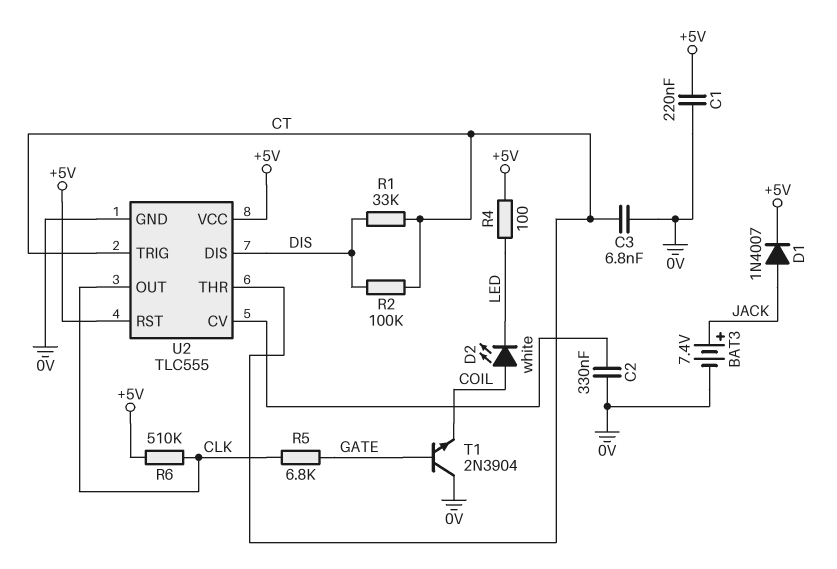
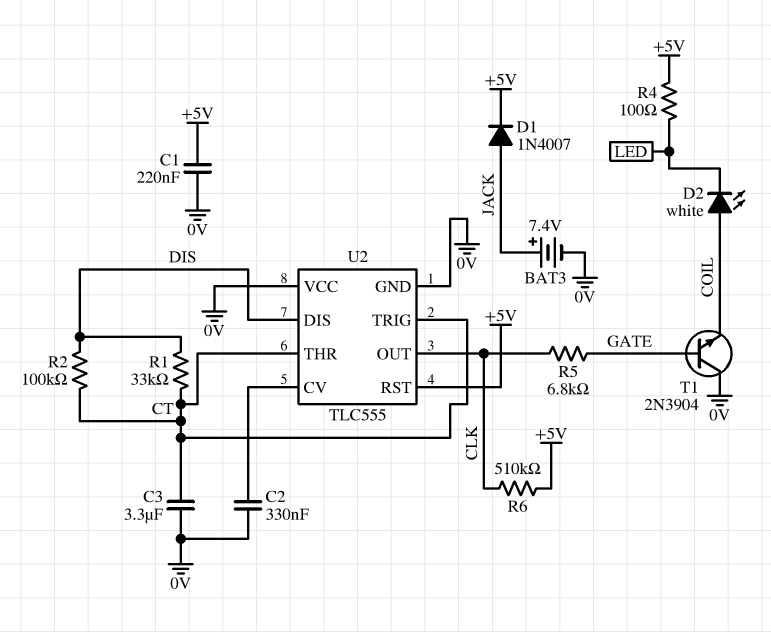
C3: 6.8nF (0V, CT) -> 3.3uF (0V, CT)
U2 pin VCC: +5V -> 0V

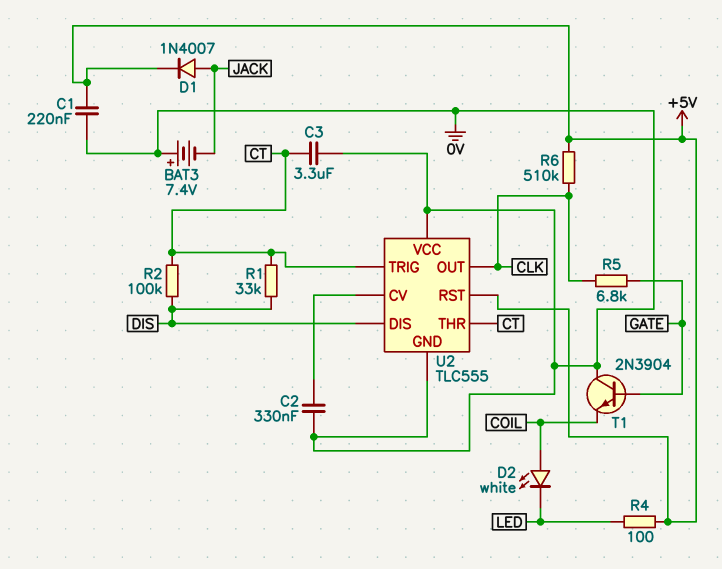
BAT3: 7.4V (plus JACK, minus 0V) -> 7.4V (plus 0V, minus JACK)

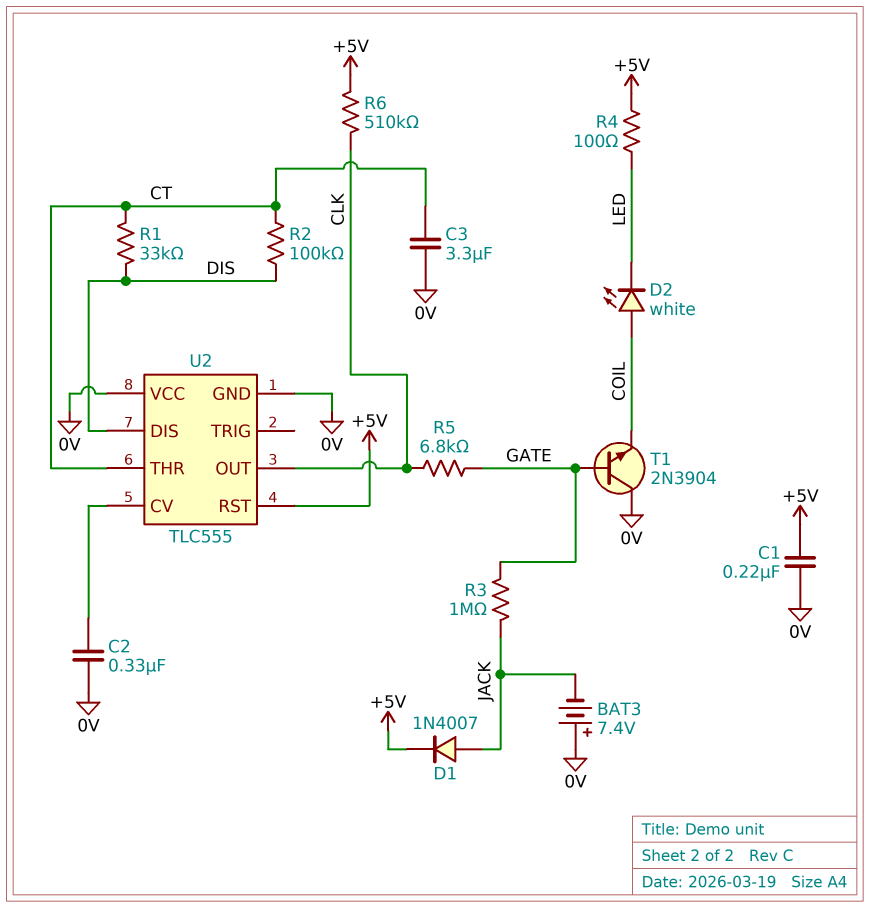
R3: none -> 1M (GATE, JACK)
U2 pin TRIG: CT -> none

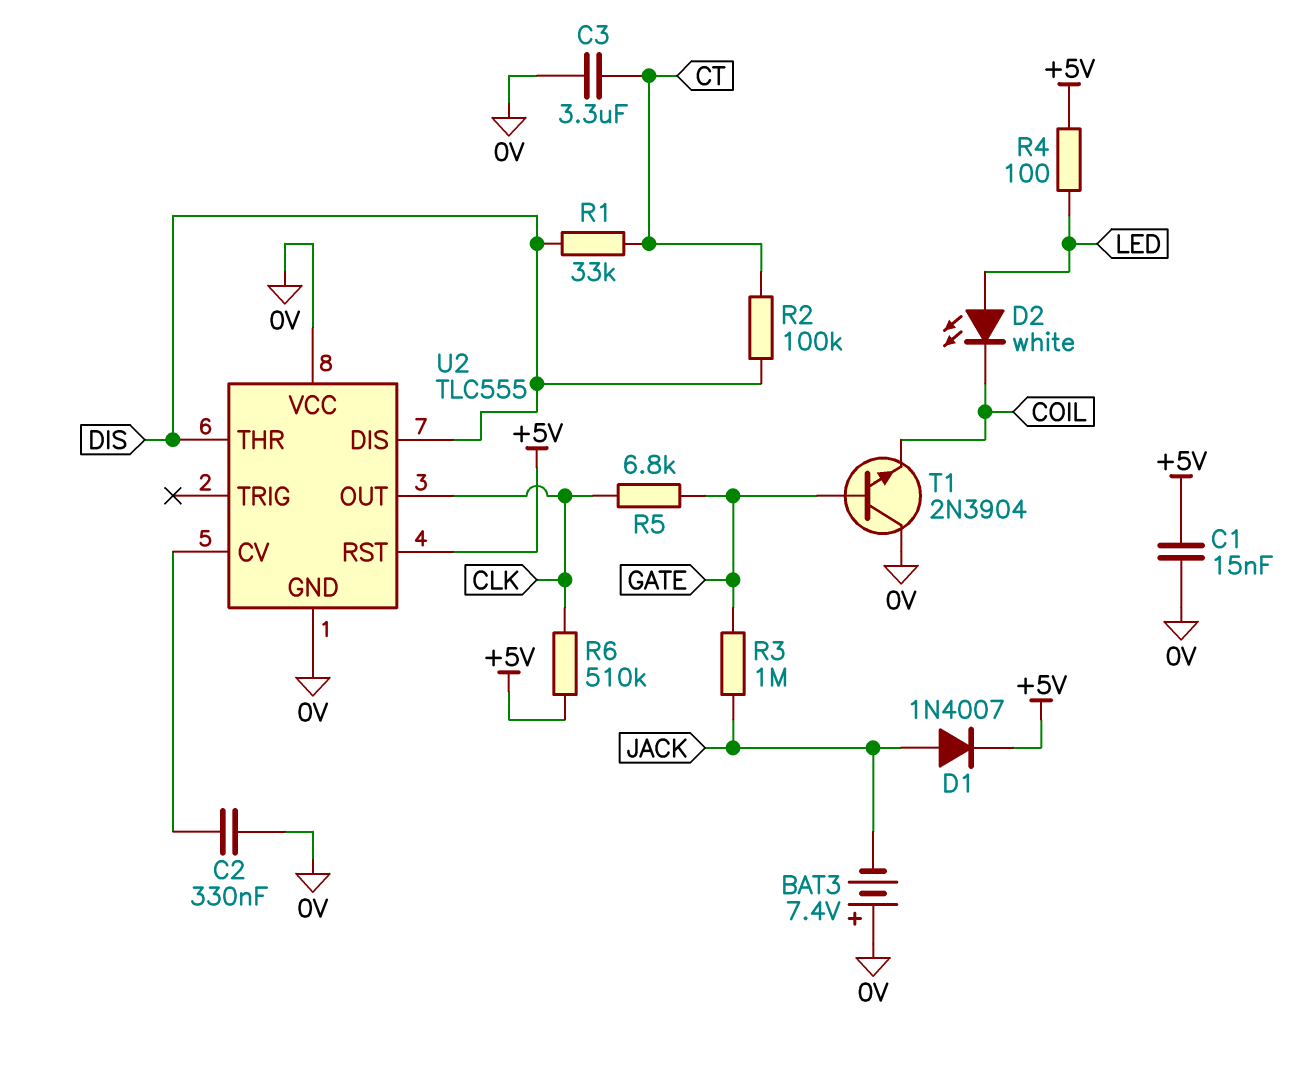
C1: 220nF (+5V, 0V) -> 15nF (+5V, 0V)
D2: LED white (A COIL, K LED) -> LED white (A LED, K COIL)
U2 pin THR: CT -> DIS

